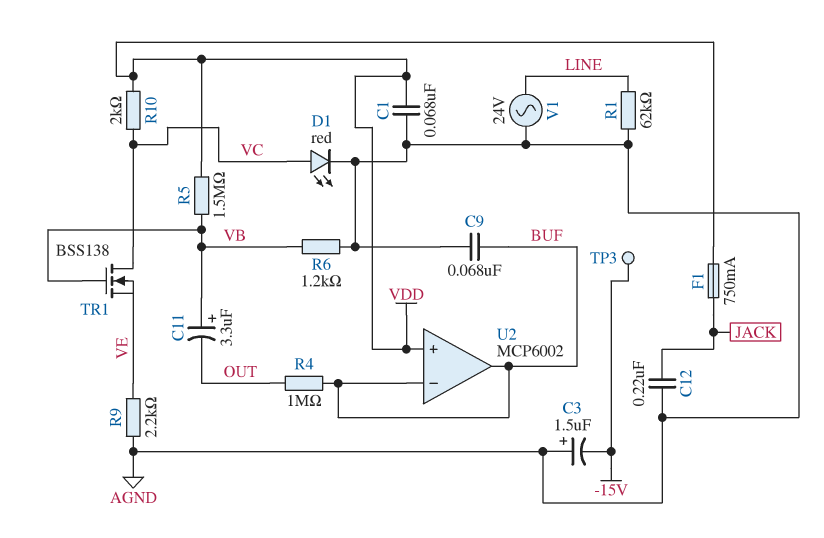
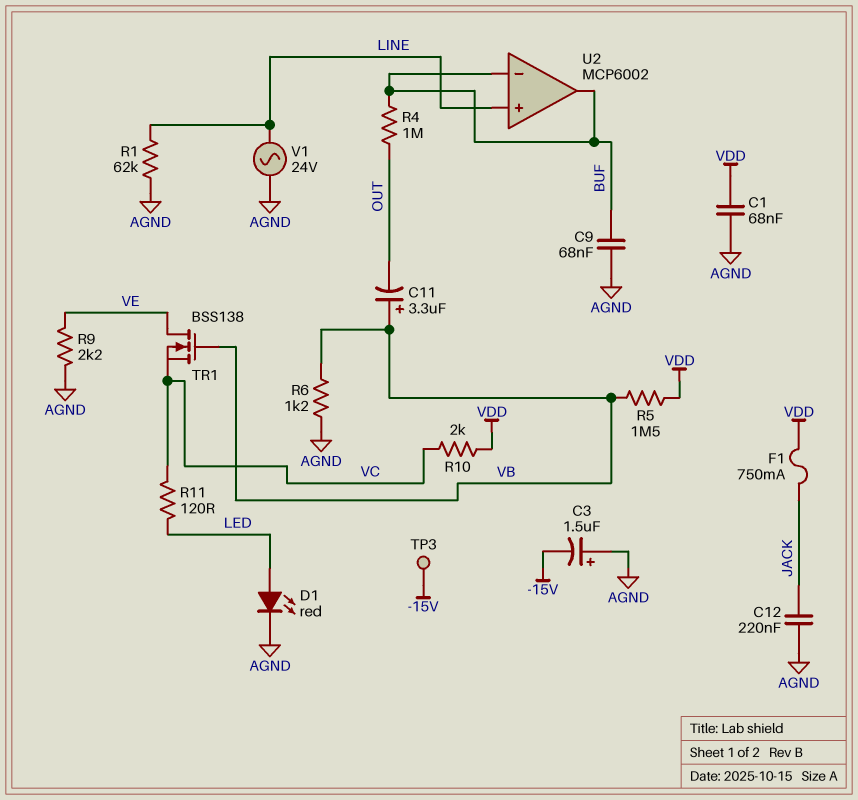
D1: LED red (A VC, K AGND) -> LED red (A LED, K AGND)
R11: none -> 120 (LED, VC)
TR1: NMOS BSS138 (G VB, D VC, S VE) -> NMOS BSS138 (G VB, D VE, S VC)
U2 pin in+: VDD -> LINE

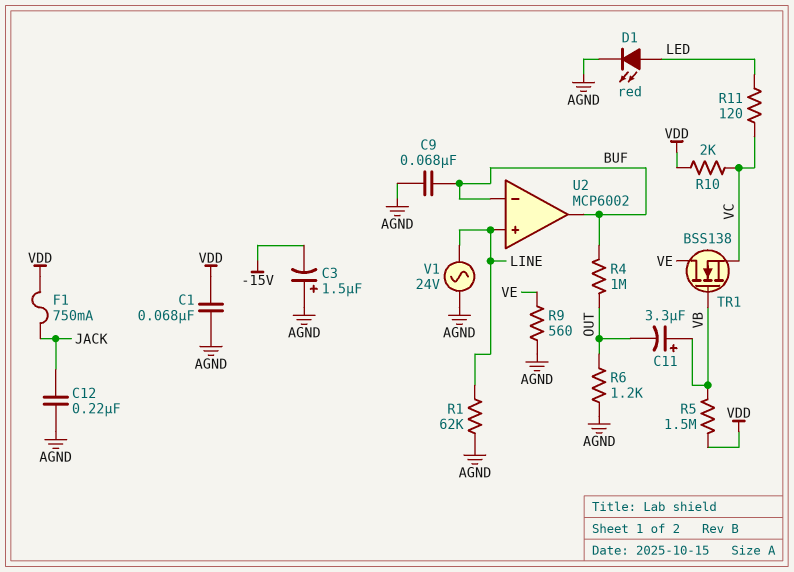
R6: 1.2k (AGND, VB) -> 1.2k (AGND, OUT)
R9: 2.2k (AGND, VE) -> 560 (AGND, VE)
TP3: test point (-15V) -> none

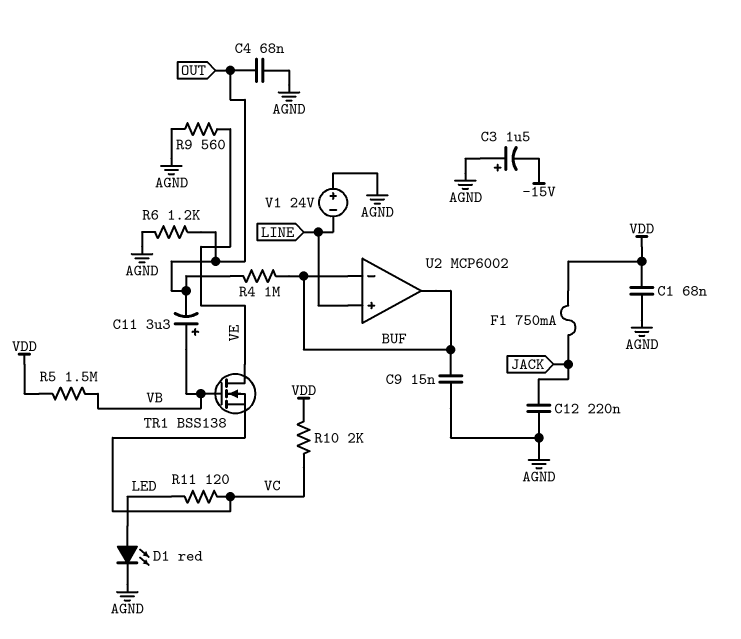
C4: none -> 68nF (AGND, OUT)
C9: 68nF (AGND, BUF) -> 15nF (AGND, BUF)
R1: 62k (AGND, LINE) -> none
V1: AC 24V (AGND, LINE) -> 24V (plus AGND, minus LINE)

